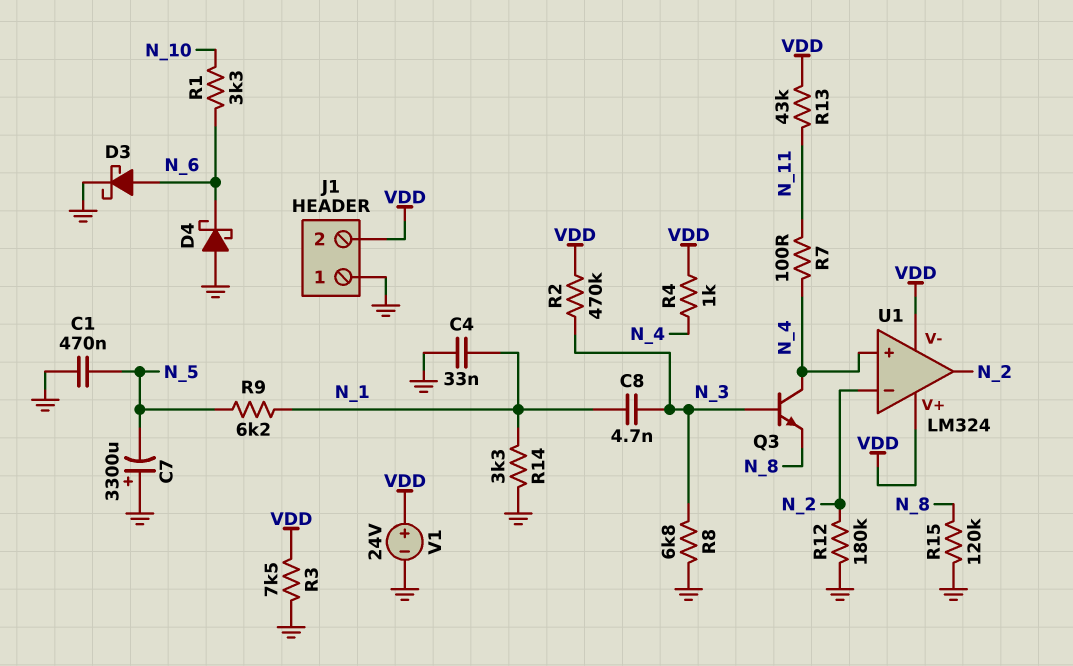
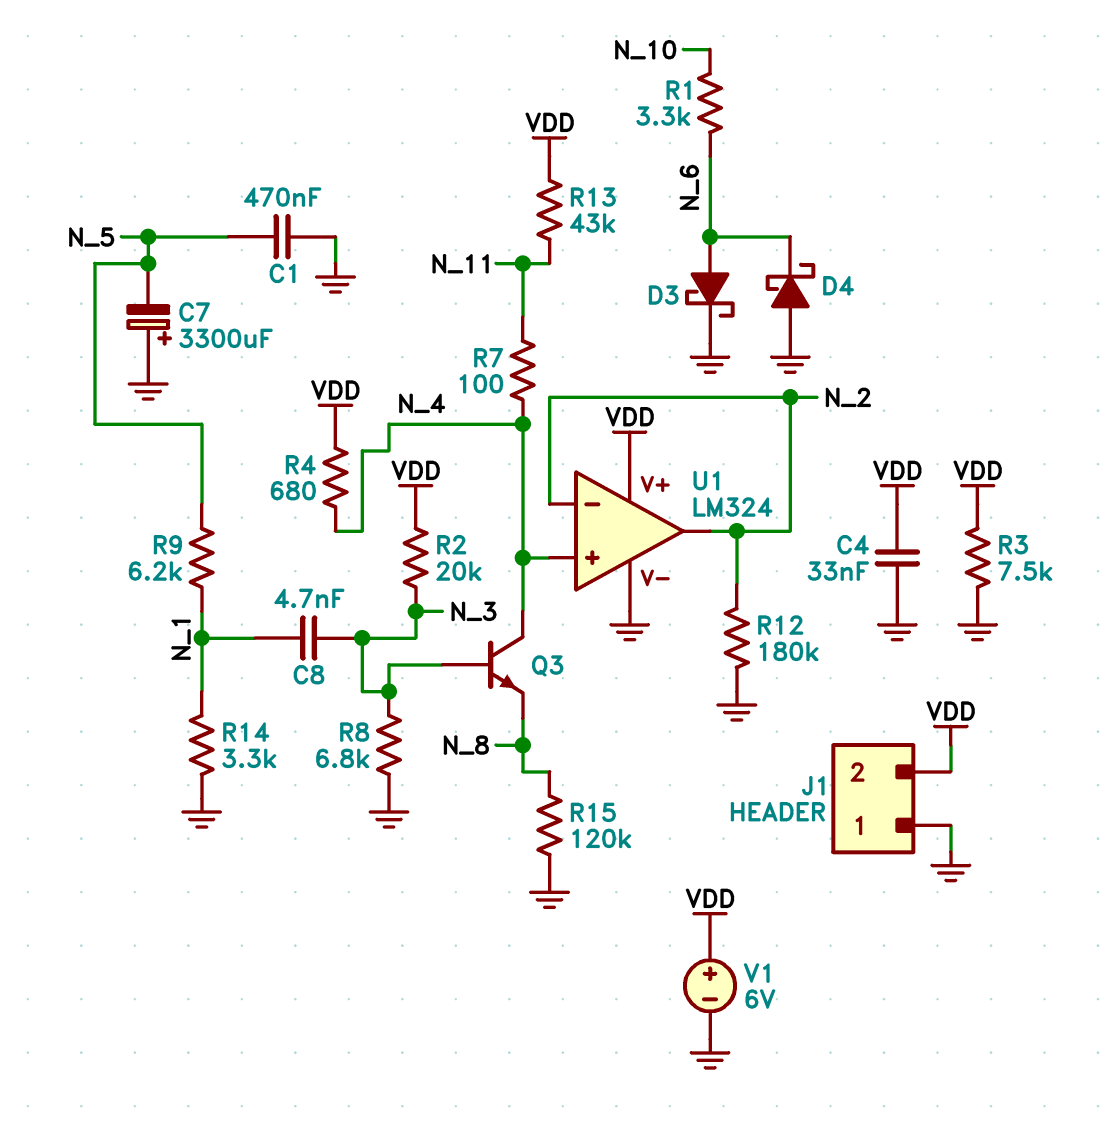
C4: 33nF (GND, N_1) -> 33nF (GND, VDD)
R2: 470k (N_3, VDD) -> 20k (N_3, VDD)
R4: 1k (N_4, VDD) -> 680 (N_4, VDD)
U1 pin V-: VDD -> GND
V1: 24V (plus VDD, minus GND) -> 6V (plus VDD, minus GND)

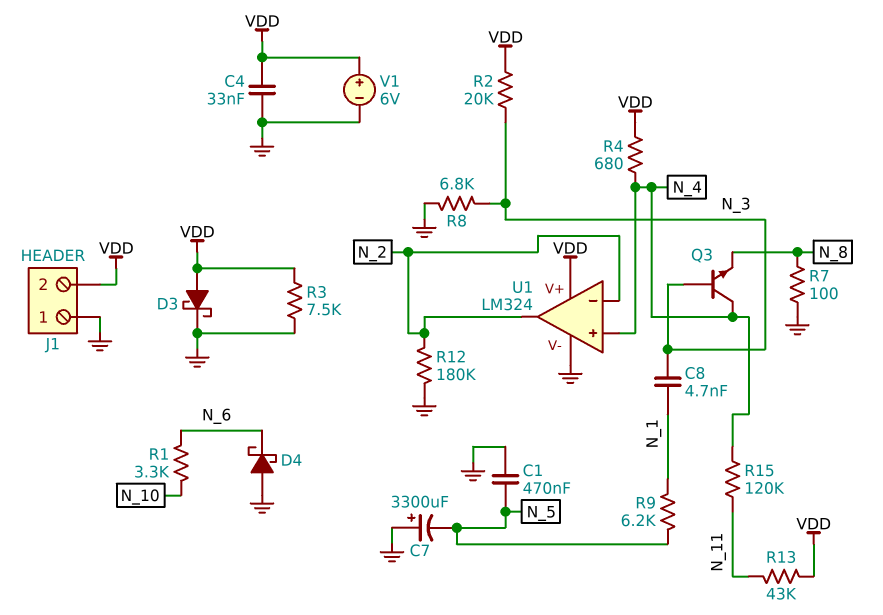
D3: schottky (A N_6, K GND) -> schottky (A VDD, K GND)
R7: 100 (N_4, N_11) -> 100 (GND, N_8)
R14: 3.3k (GND, N_1) -> none
R15: 120k (GND, N_8) -> 120k (N_4, N_11)

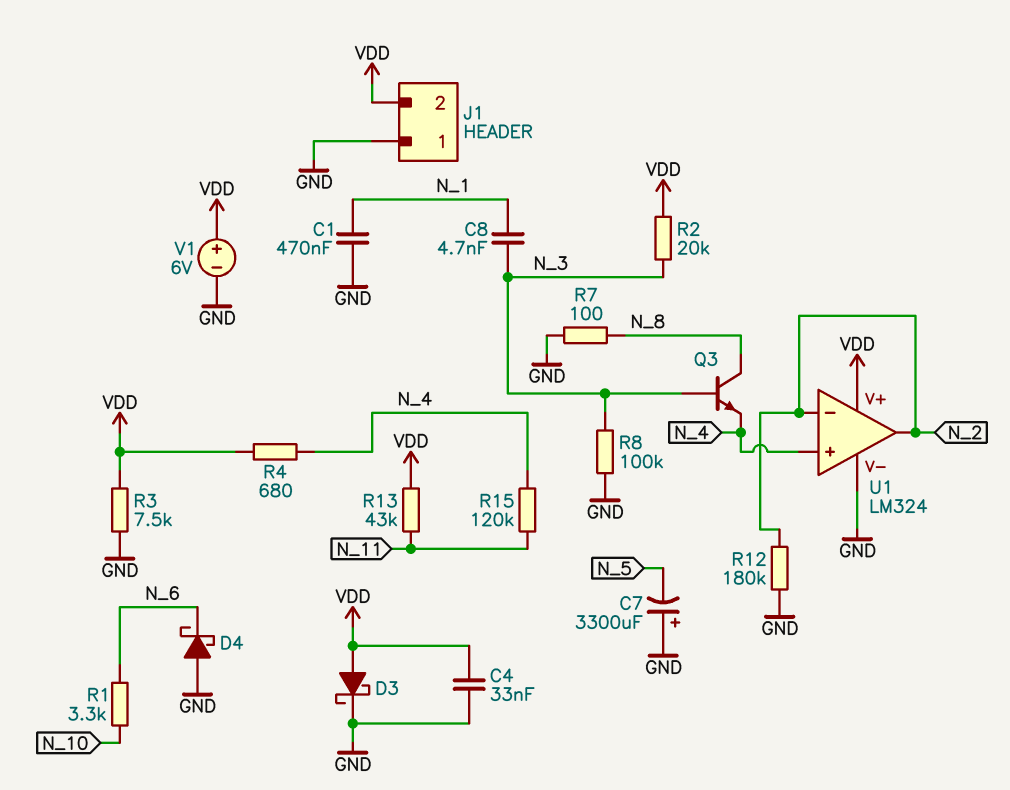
C1: 470nF (GND, N_5) -> 470nF (GND, N_1)
Q3: NPN (B N_3, C N_4, E N_8) -> NPN (B N_3, C N_8, E N_4)
R8: 6.8k (GND, N_3) -> 100k (GND, N_3)
R9: 6.2k (N_1, N_5) -> none

